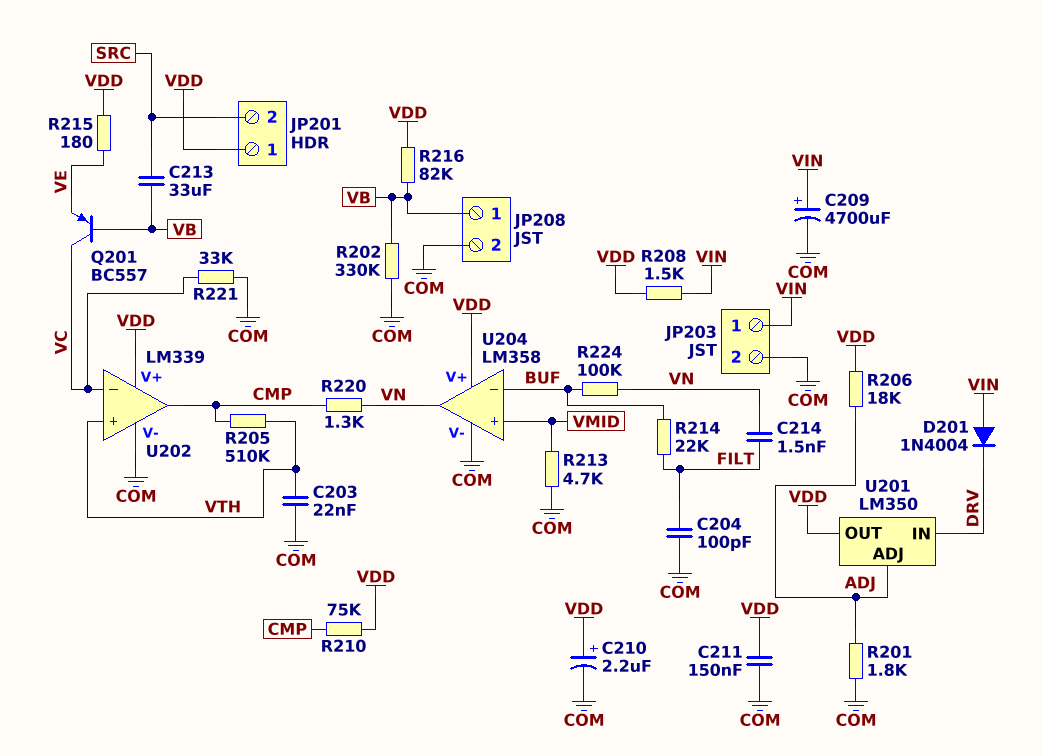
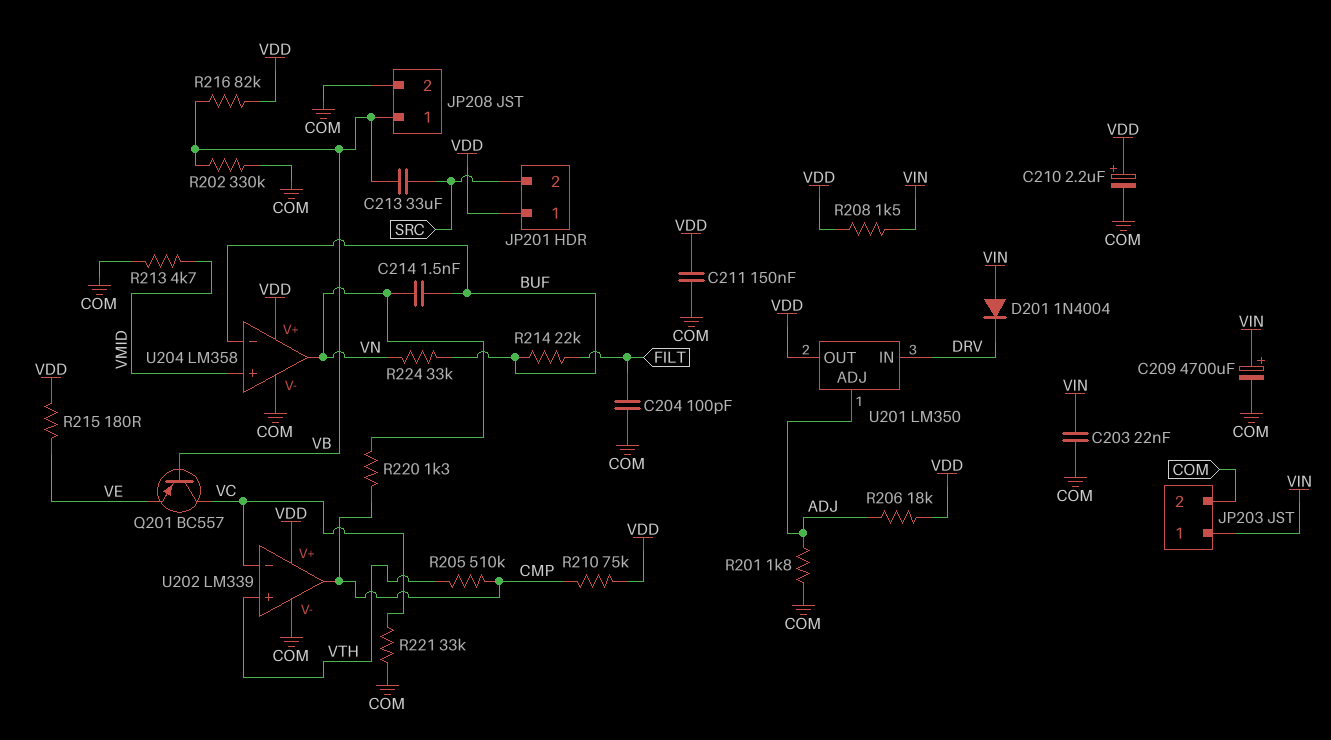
C203: 22nF (COM, VTH) -> 22nF (COM, VIN)
C214: 1.5nF (FILT, VN) -> 1.5nF (BUF, VN)
R224: 100k (BUF, VN) -> 33k (BUF, VN)

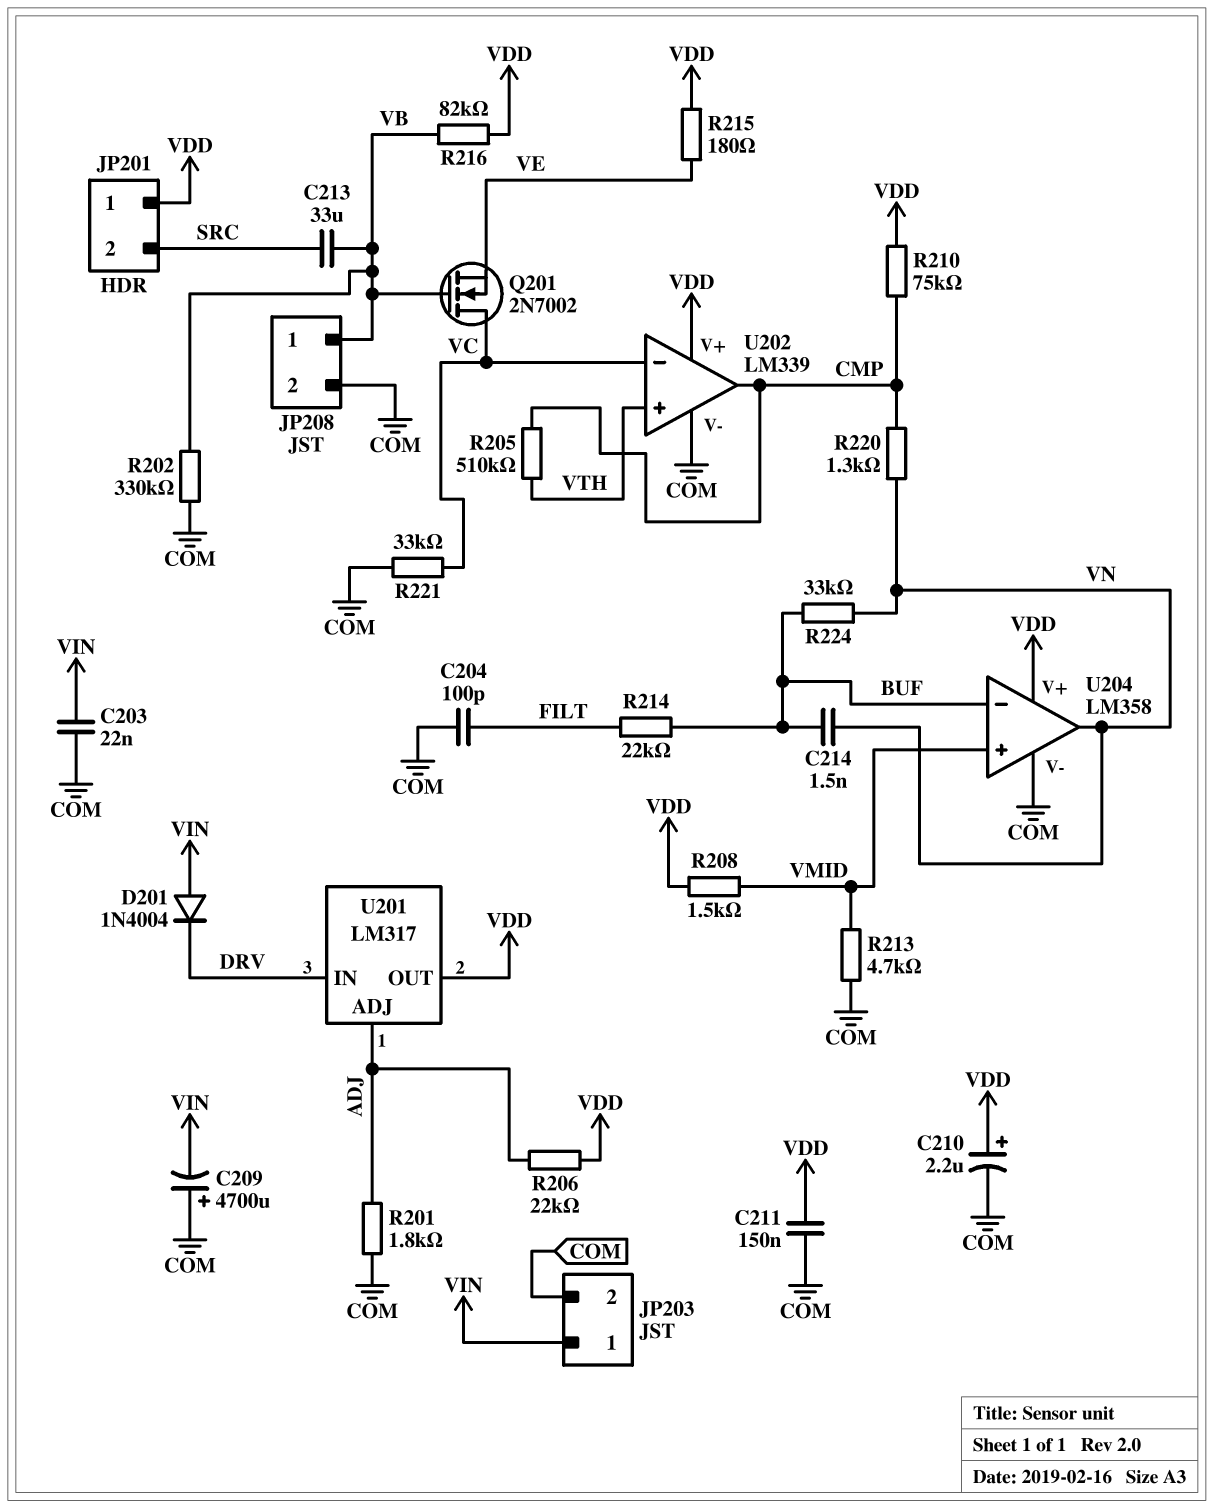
C209: 4700uF (plus VIN, minus COM) -> 4700uF (plus COM, minus VIN)
Q201: PNP BC557 (B VB, C VC, E VE) -> NMOS 2N7002 (G VB, D VC, S VE)
R206: 18k (ADJ, VDD) -> 22k (ADJ, VDD)
R208: 1.5k (VDD, VIN) -> 1.5k (VDD, VMID)
U201: LM350 -> LM317

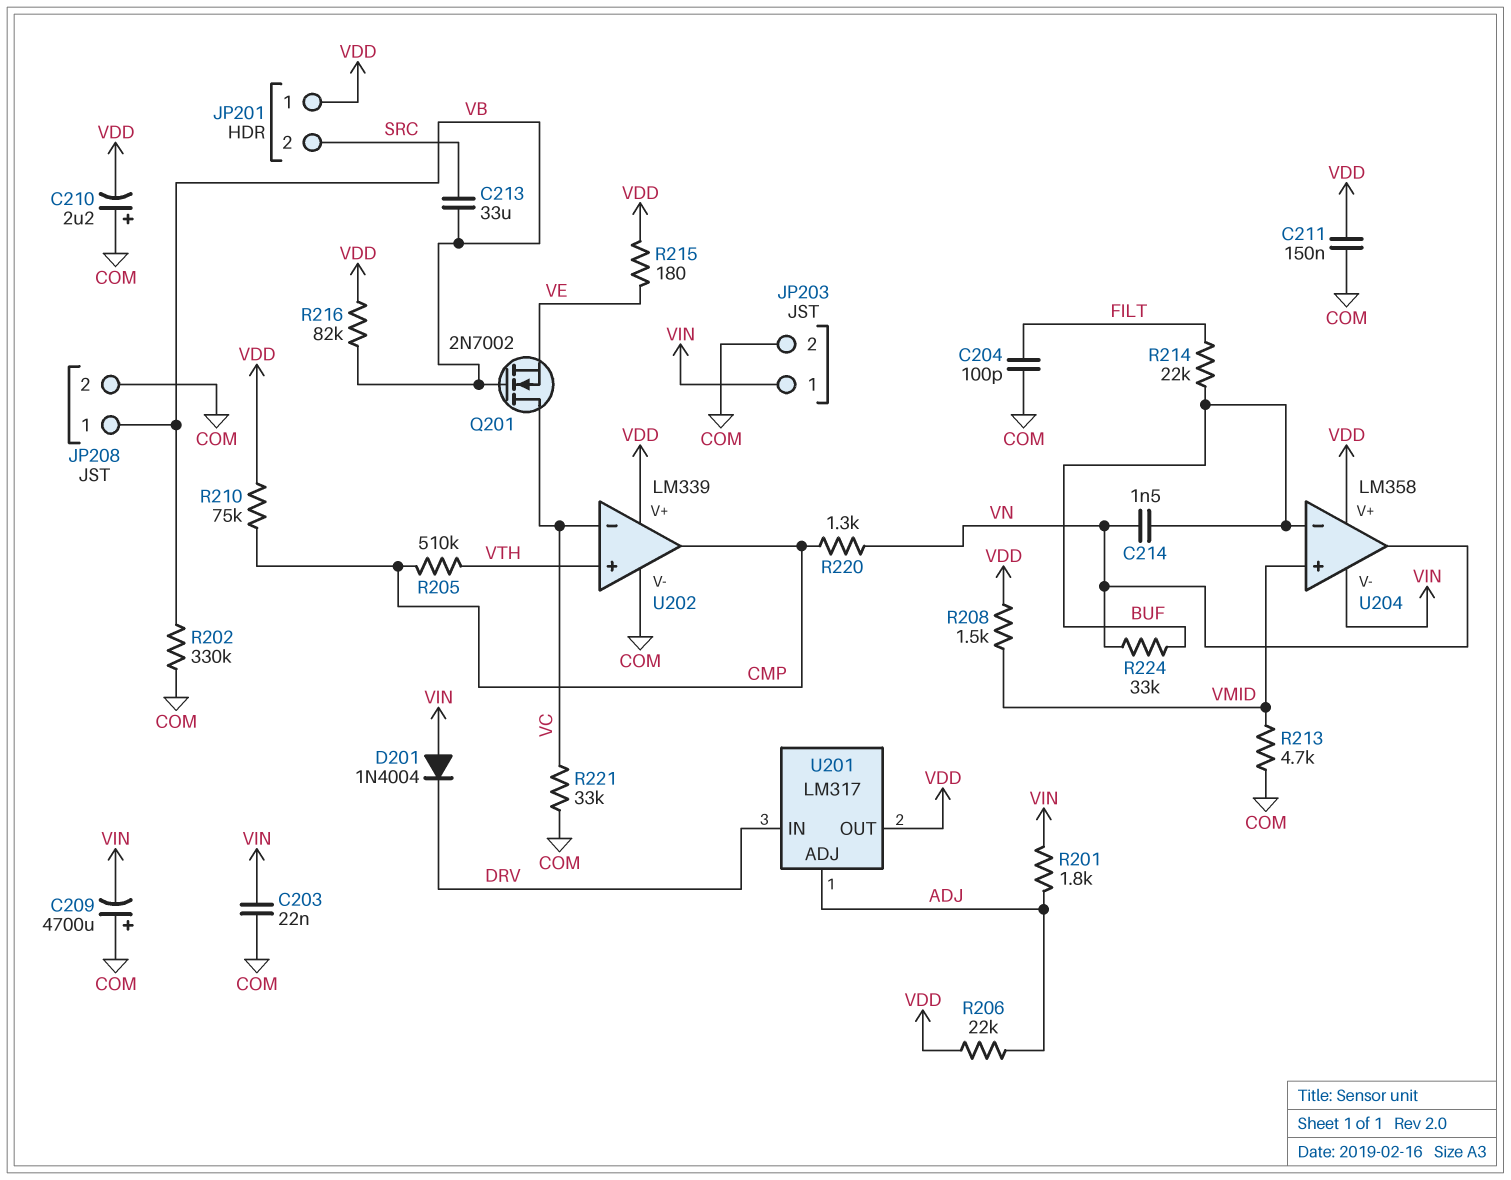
C210: 2.2uF (plus VDD, minus COM) -> 2.2uF (plus COM, minus VDD)
R201: 1.8k (ADJ, COM) -> 1.8k (ADJ, VIN)
U204 pin V-: COM -> VIN

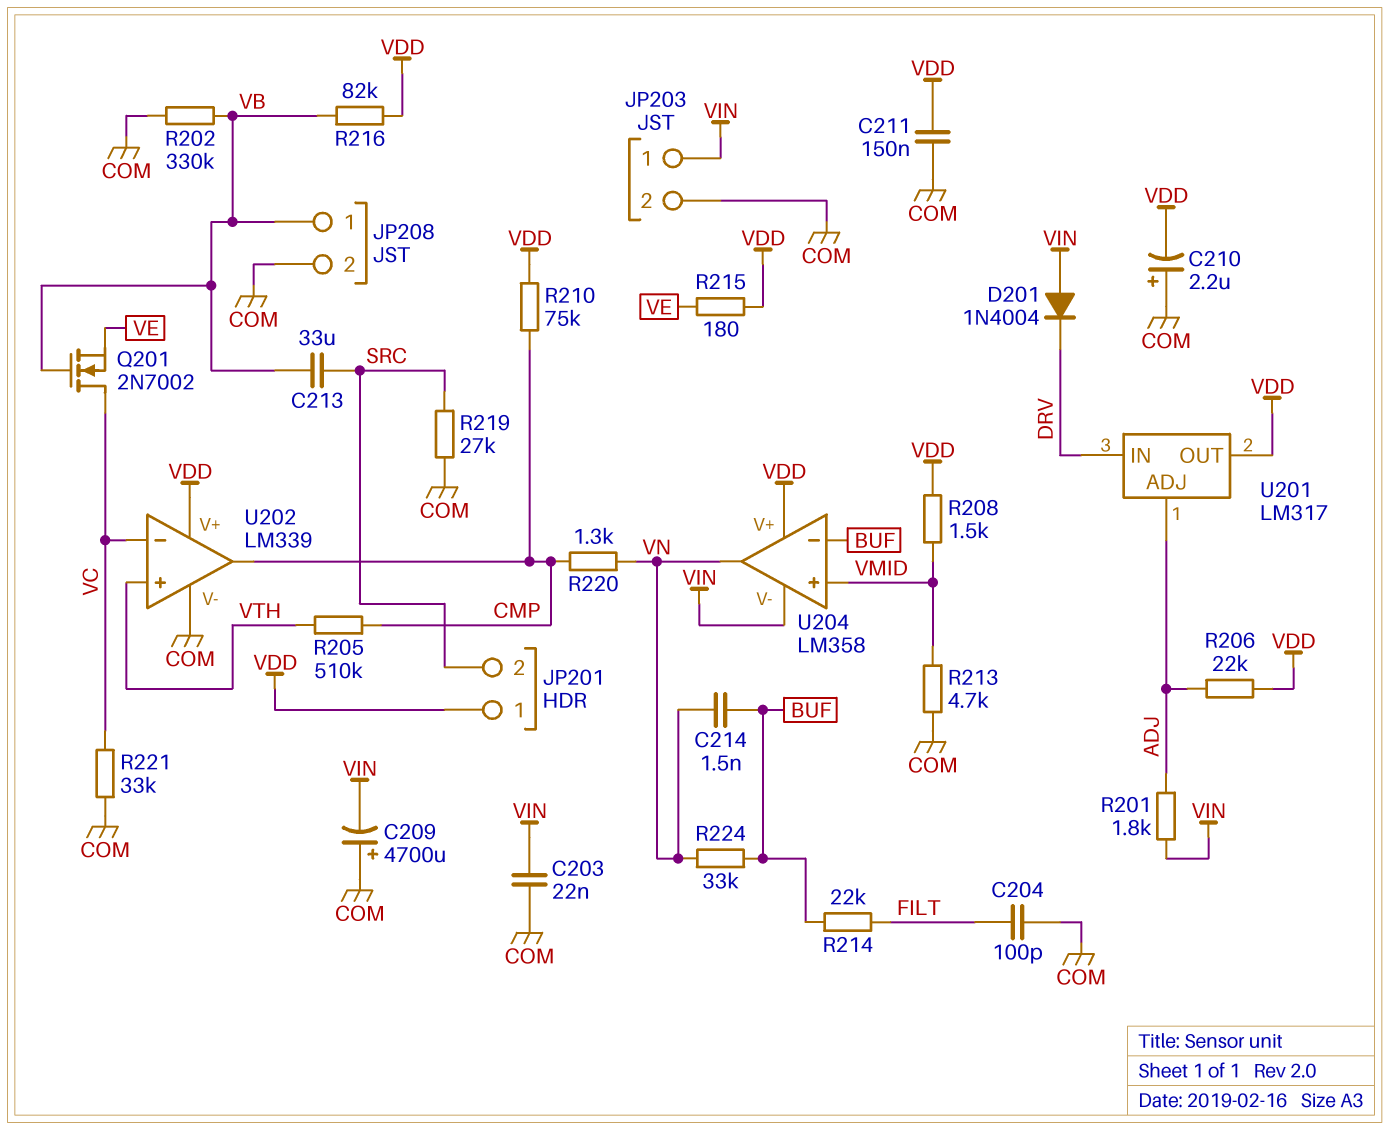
R219: none -> 27k (COM, SRC)

